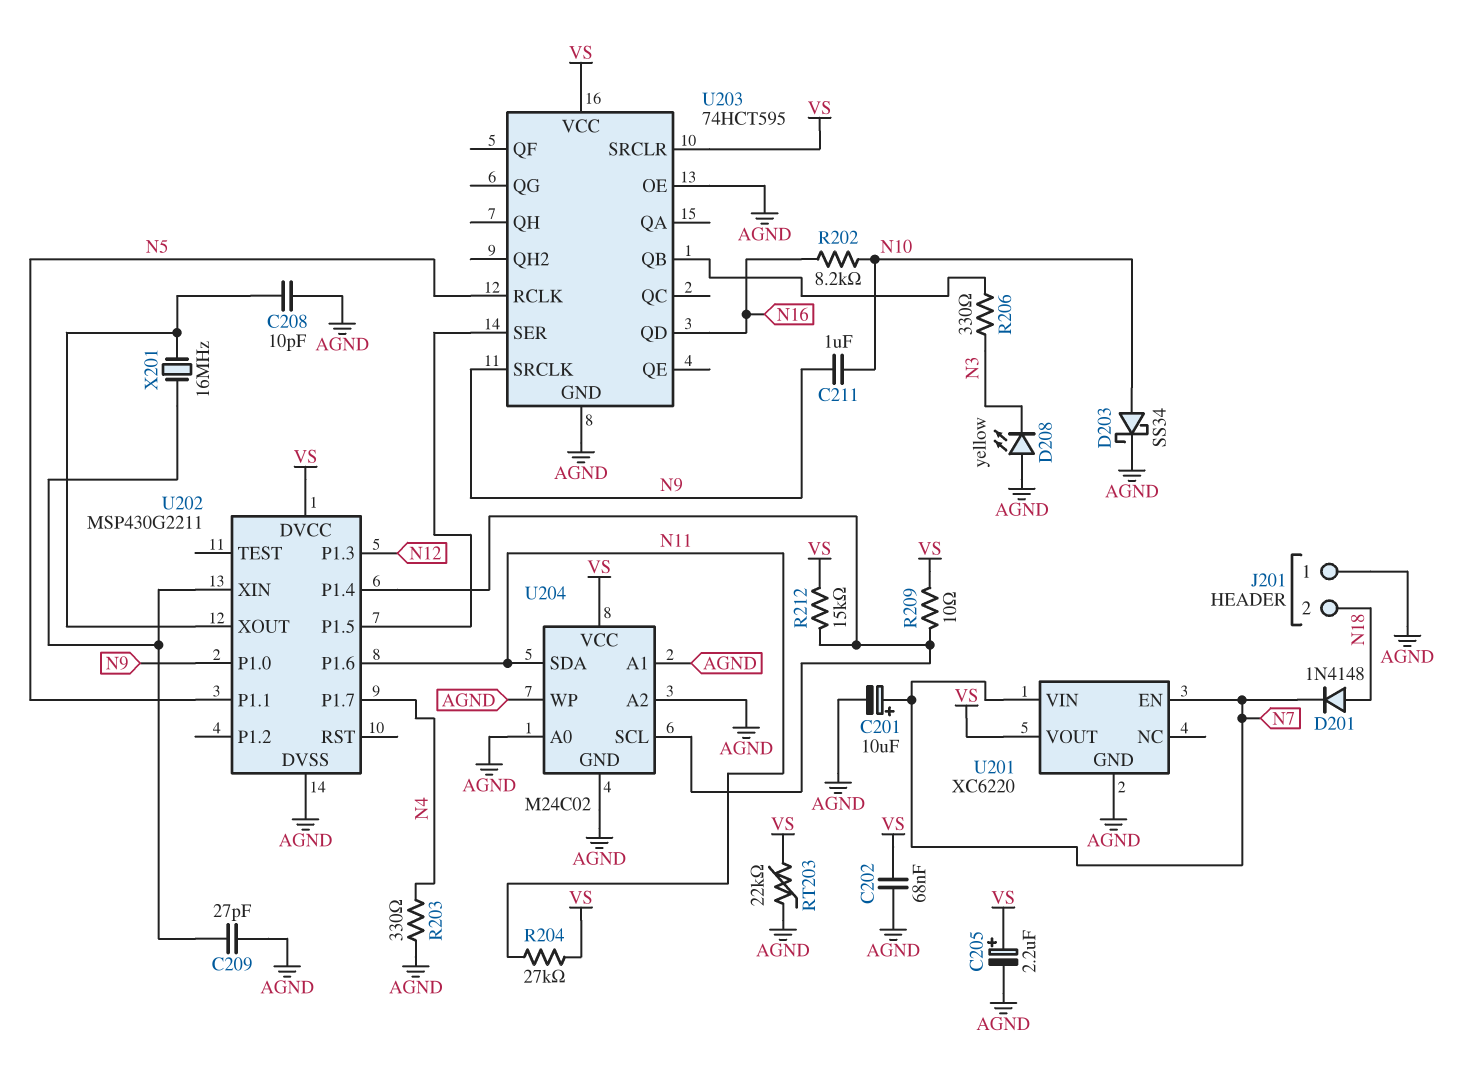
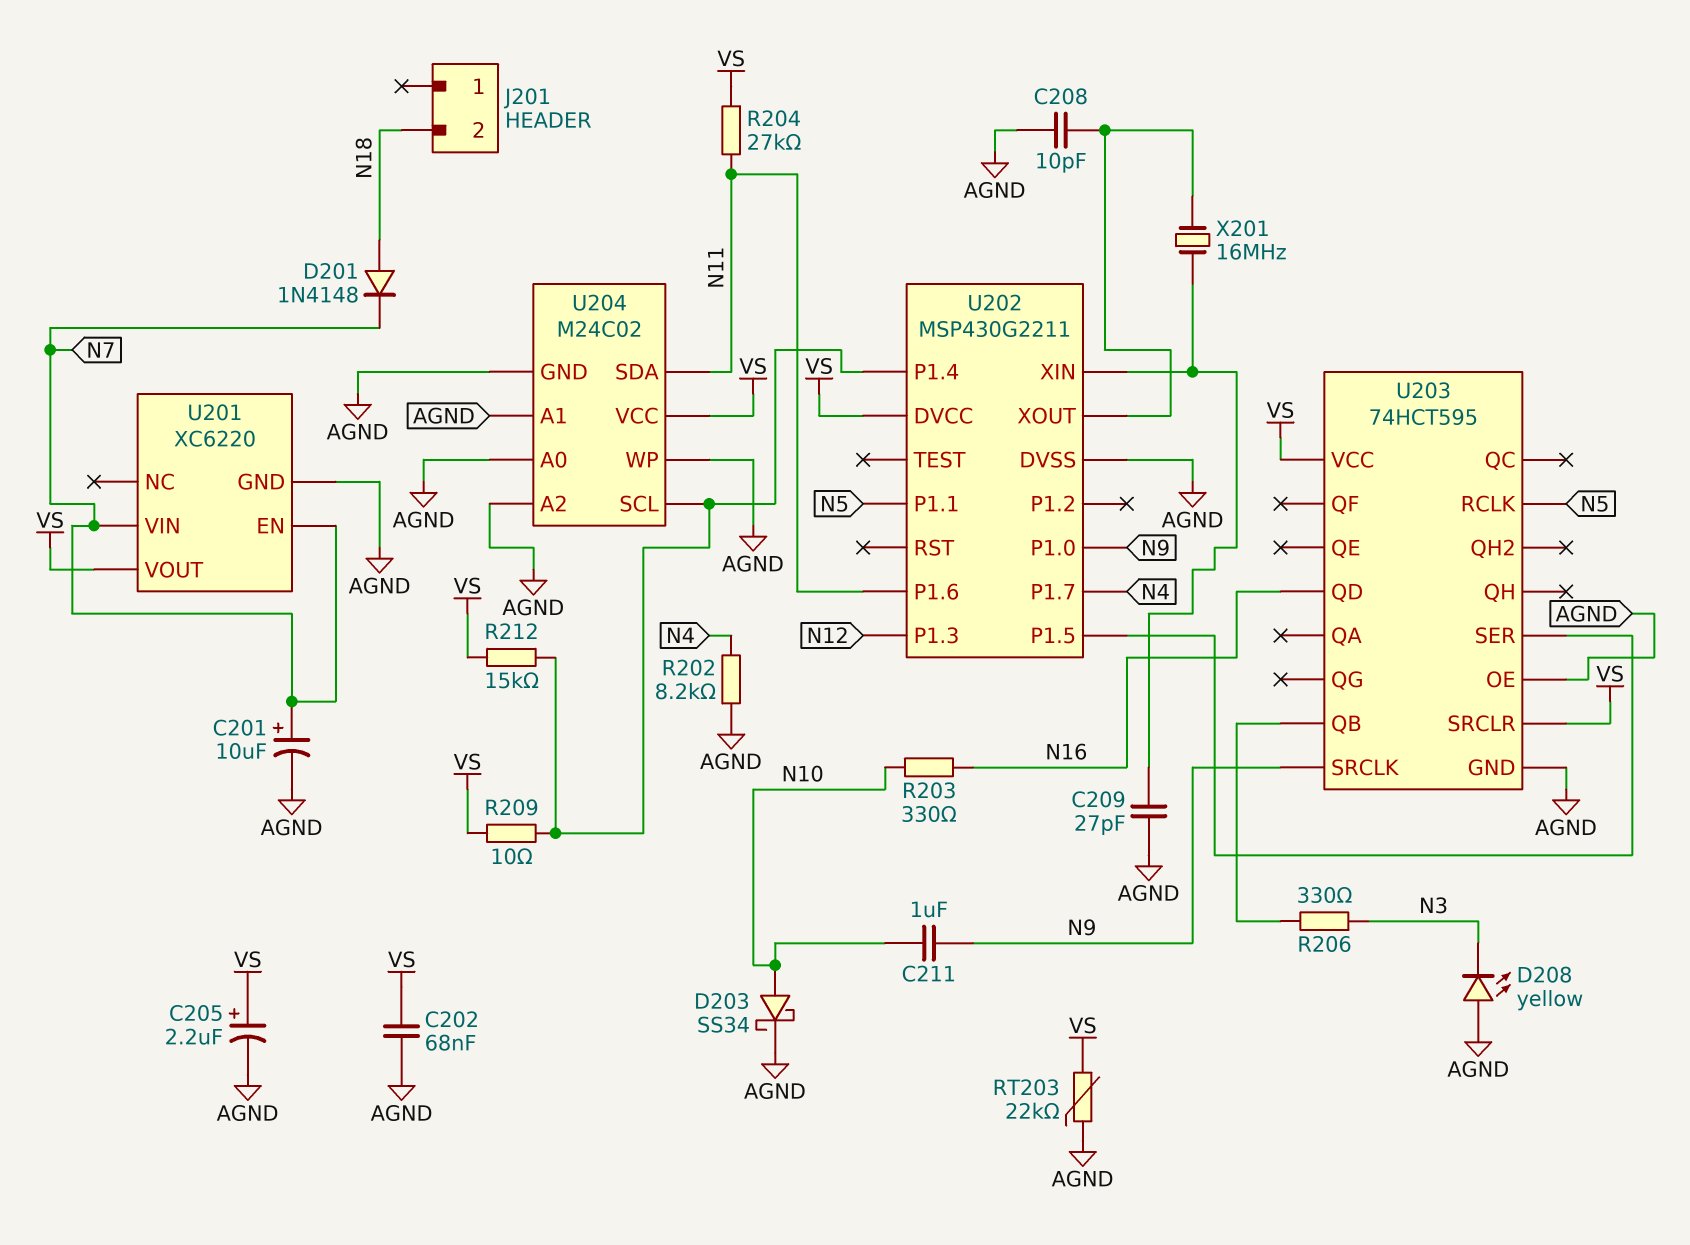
J201 pin 1: AGND -> none
R202: 8.2k (N10, N16) -> 8.2k (AGND, N4)
R203: 330 (AGND, N4) -> 330 (N10, N16)

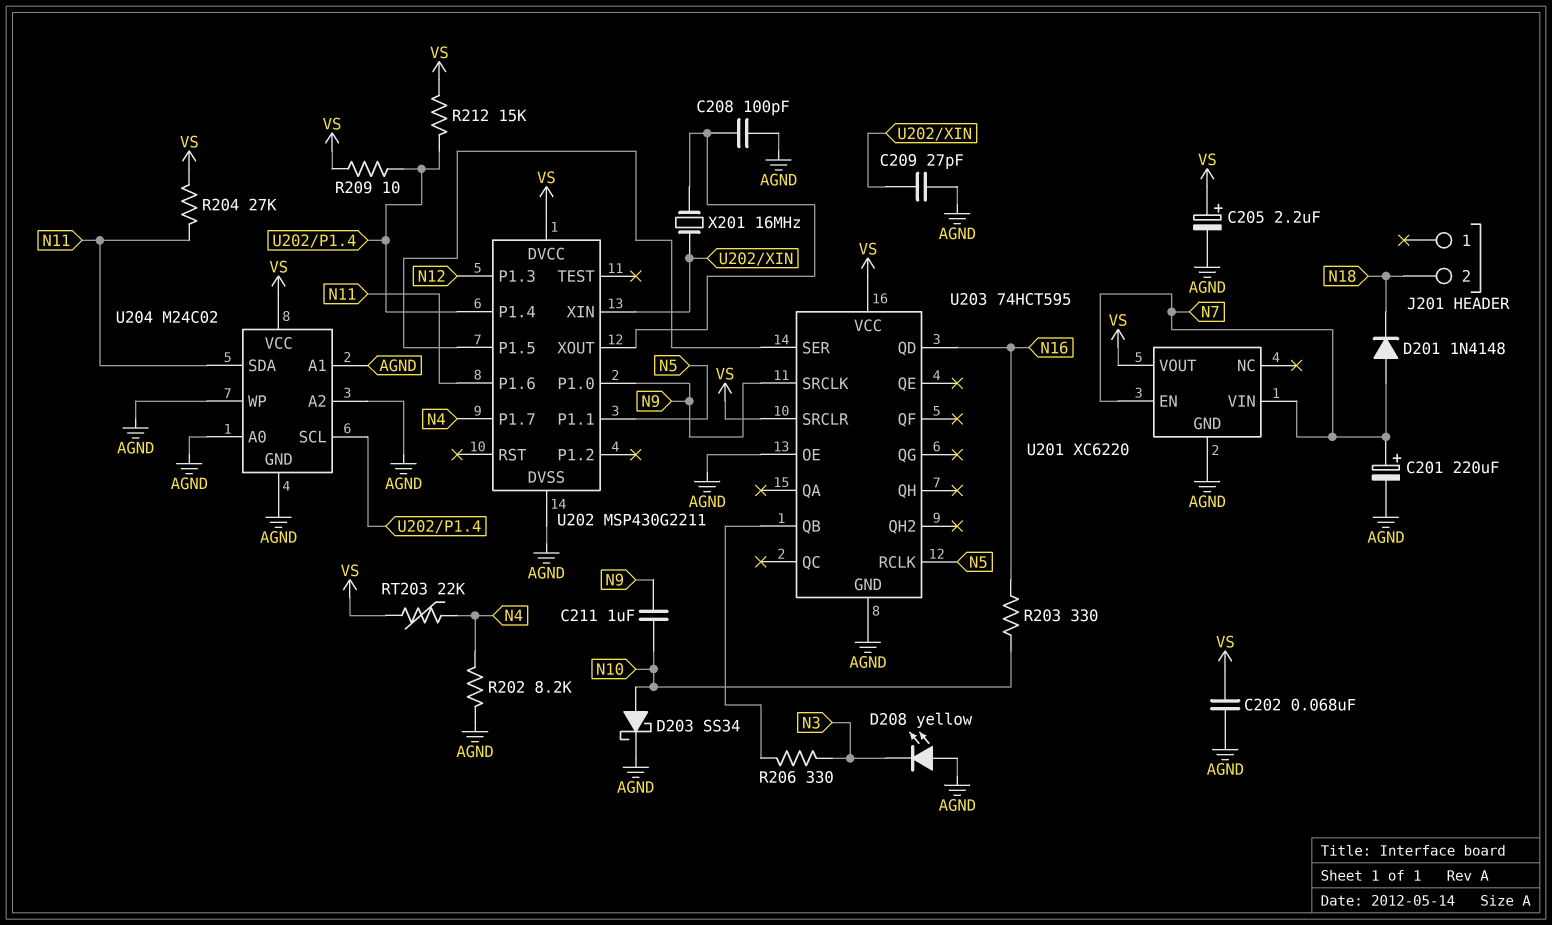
C201: 10uF (plus N7, minus AGND) -> 220uF (plus N7, minus AGND)
C208: 10pF (AGND, U202/XOUT) -> 100pF (AGND, U202/XOUT)
D201: diode 1N4148 (A N18, K N7) -> diode 1N4148 (A N7, K N18)
RT203: 22k (AGND, VS) -> 22k (N4, VS)

